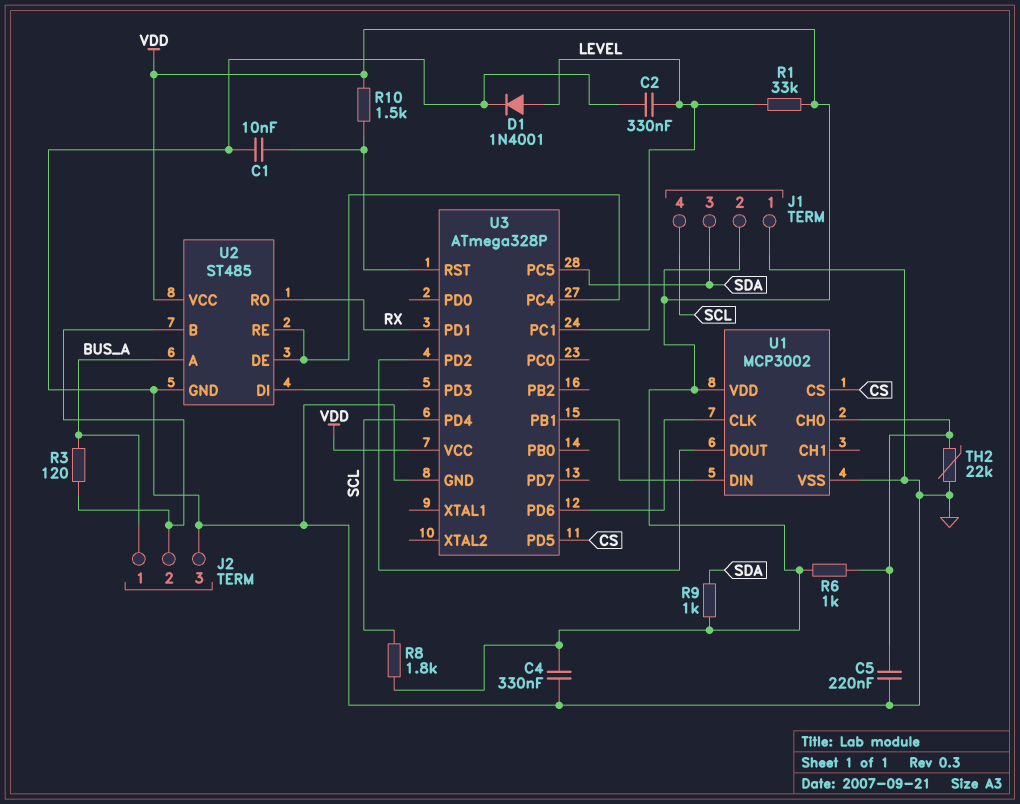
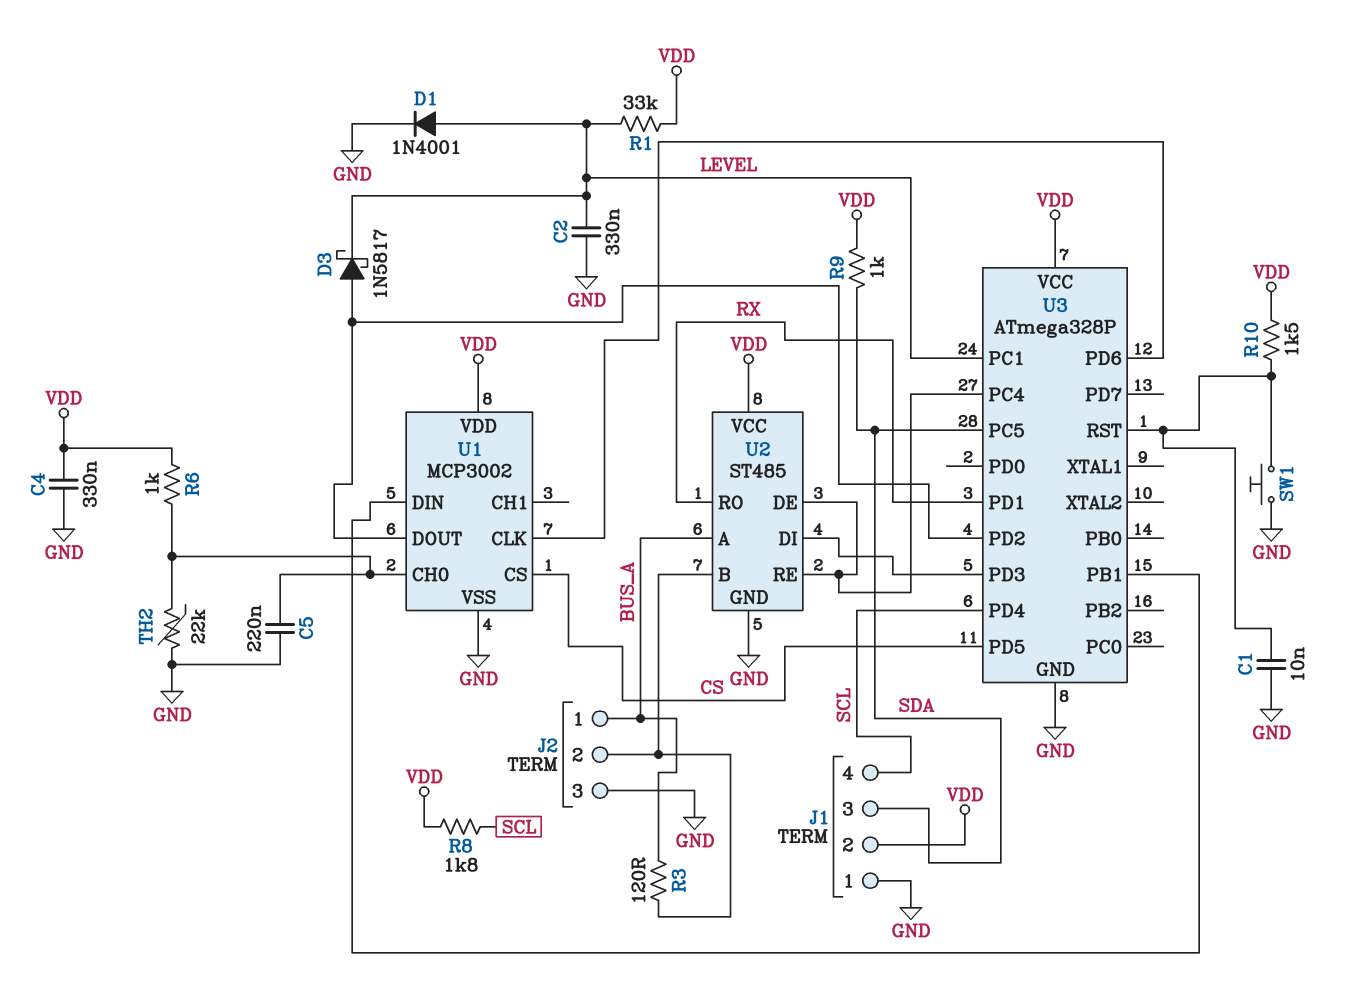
D3: none -> schottky 1N5817 (A U1/DOUT, K LEVEL)
SW1: none -> button (GND, U3/RST)

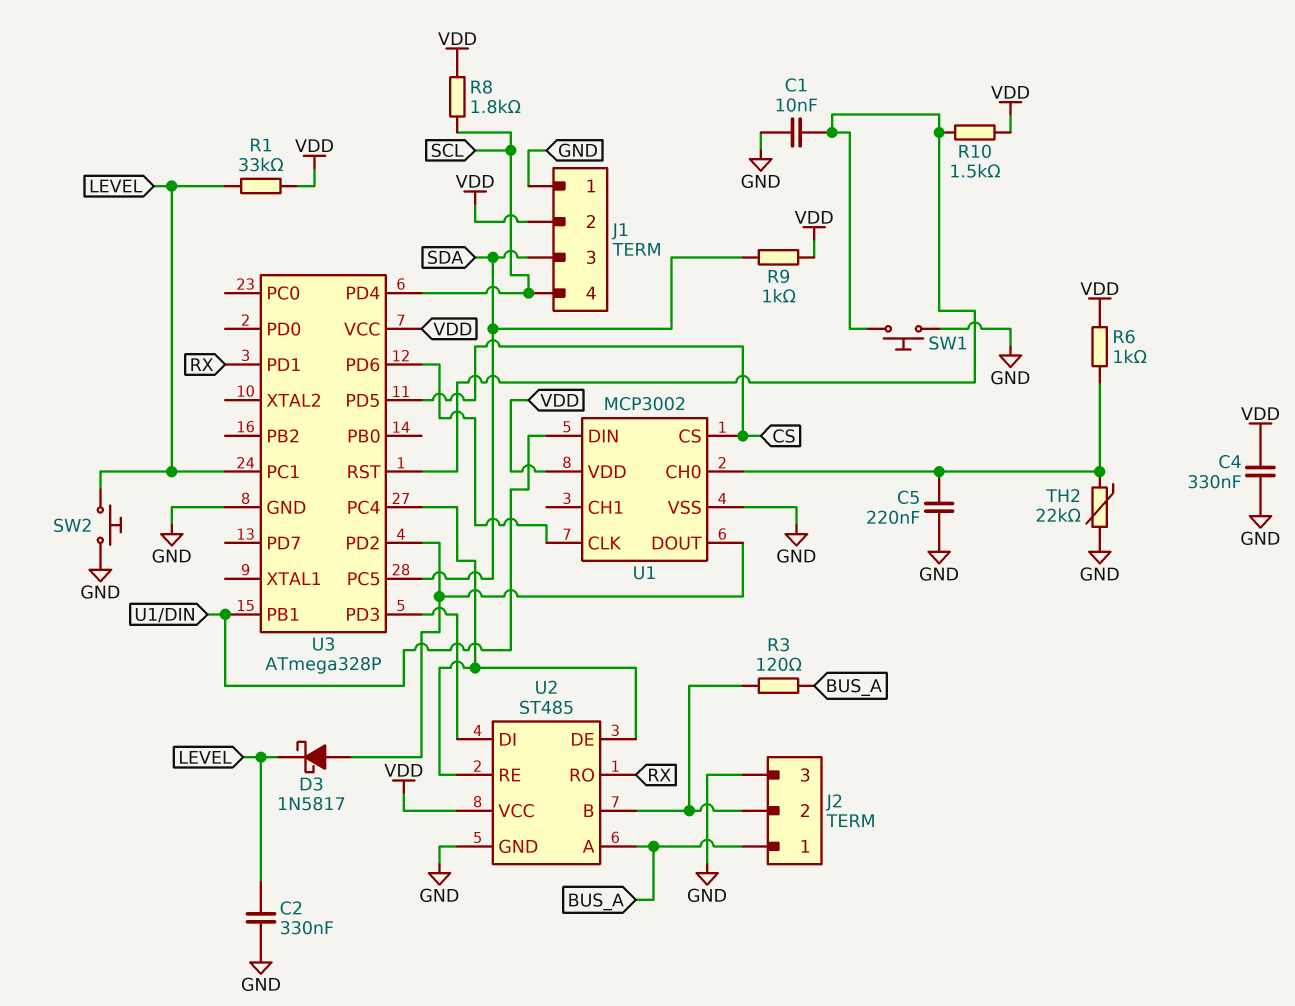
D1: diode 1N4001 (A LEVEL, K GND) -> none
SW2: none -> button (GND, LEVEL)

